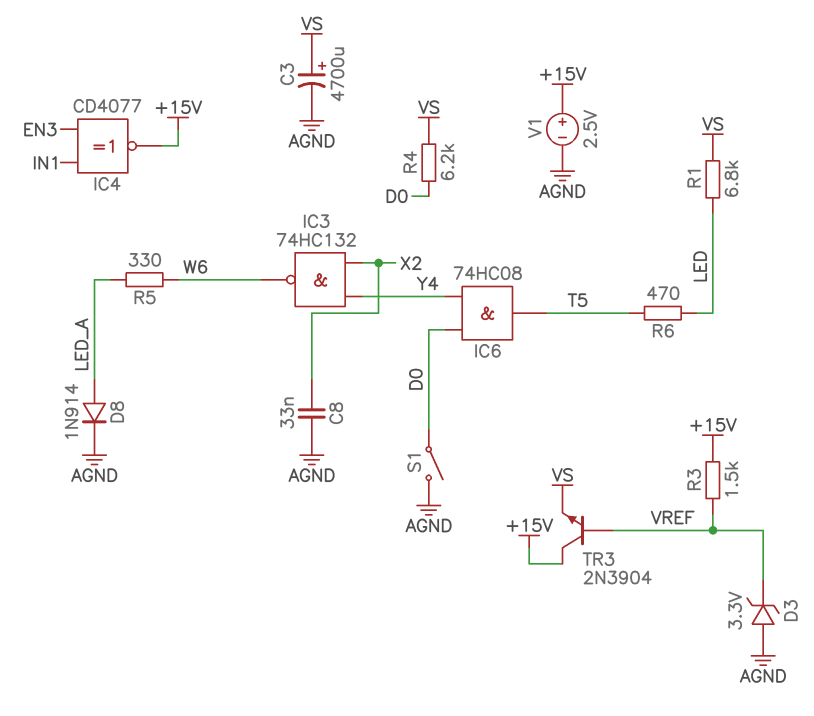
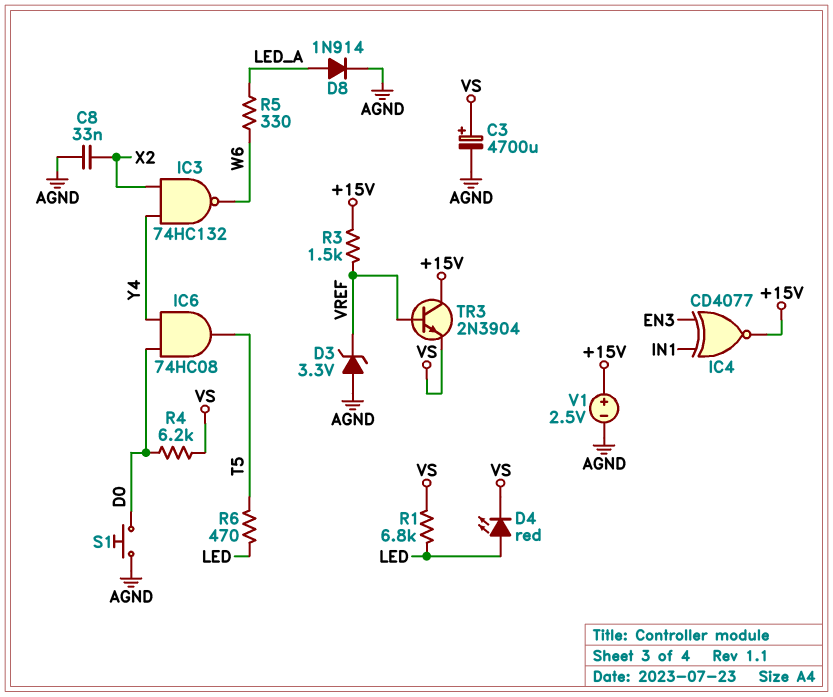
D4: none -> LED red (A LED, K VS)
S1: switch (AGND, D0) -> button (AGND, D0)

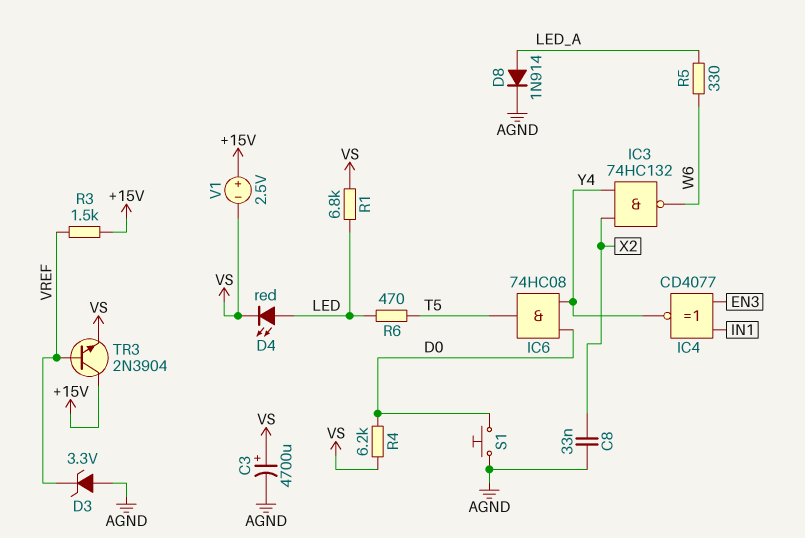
IC4: XNOR CD4077 (in EN3, in IN1, out +15V) -> XNOR CD4077 (in EN3, in IN1, out Y4)
V1: 2.5V (plus +15V, minus AGND) -> 2.5V (plus +15V, minus VS)

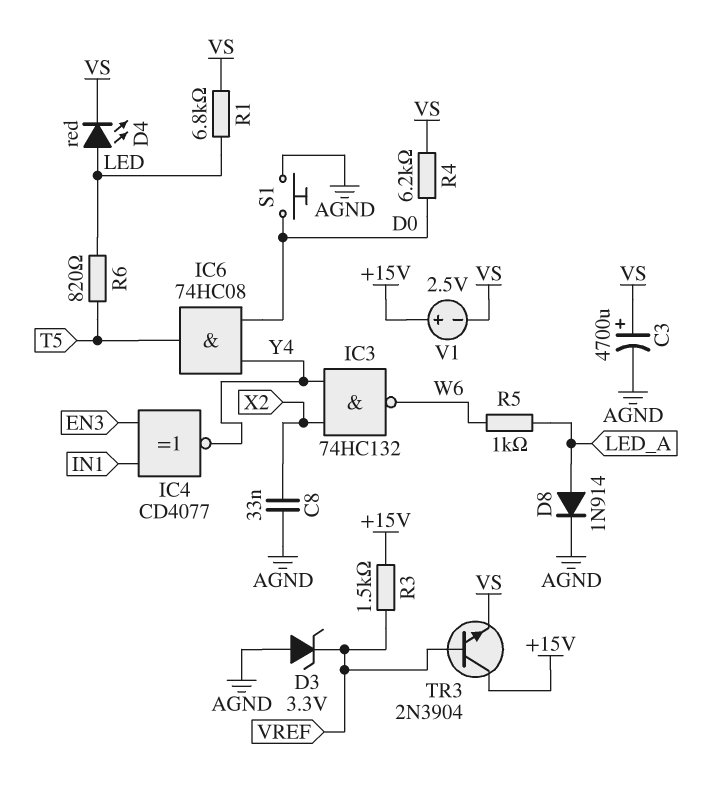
R5: 330 (LED_A, W6) -> 1k (LED_A, W6)
R6: 470 (LED, T5) -> 820 (LED, T5)

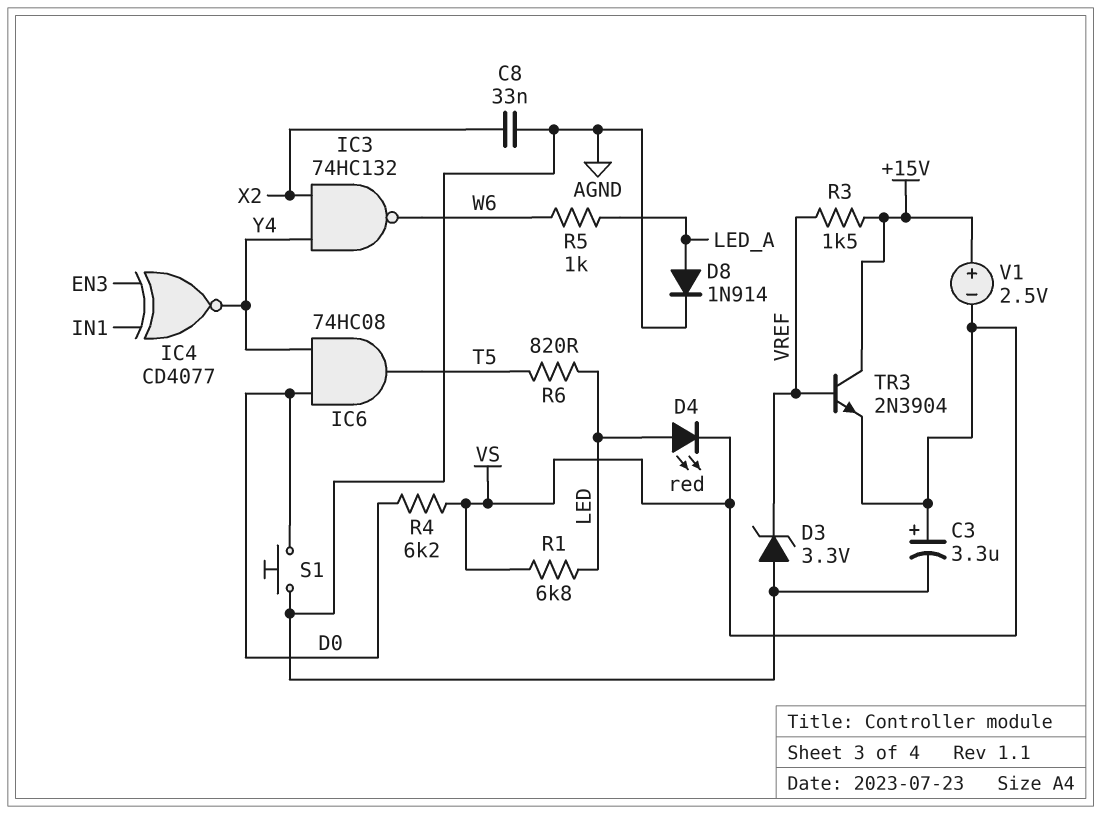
C3: 4700uF (plus VS, minus AGND) -> 3.3uF (plus VS, minus AGND)

